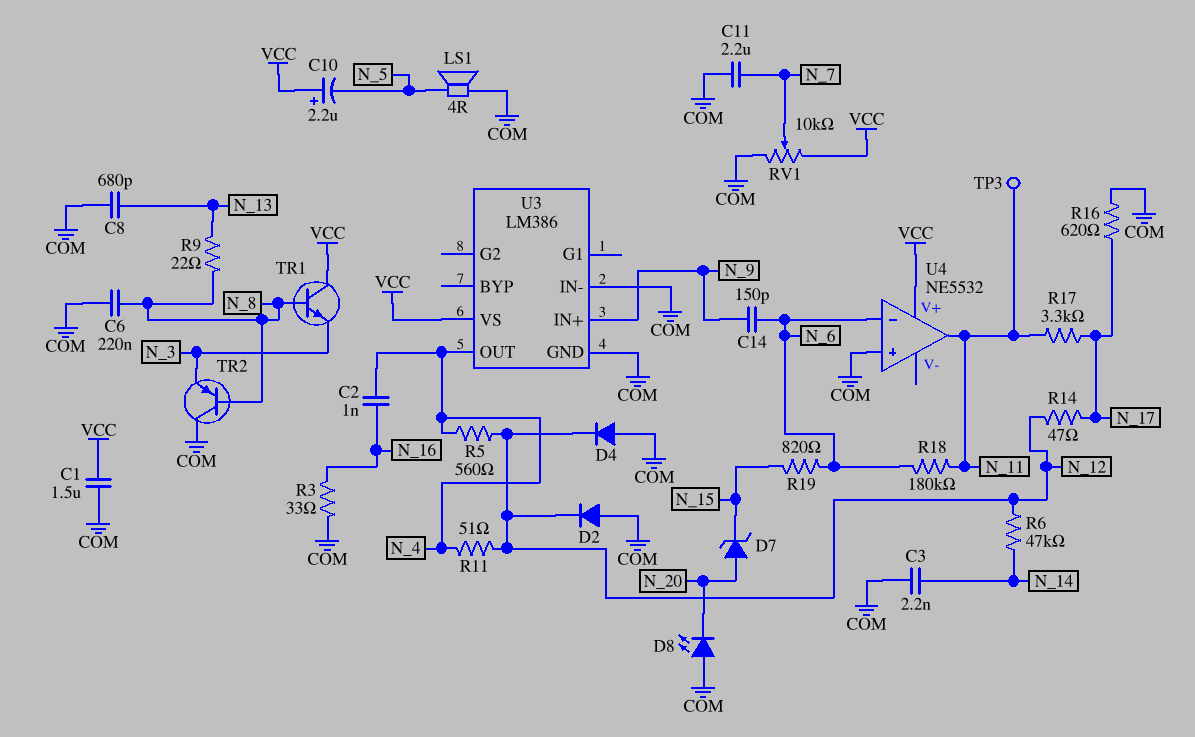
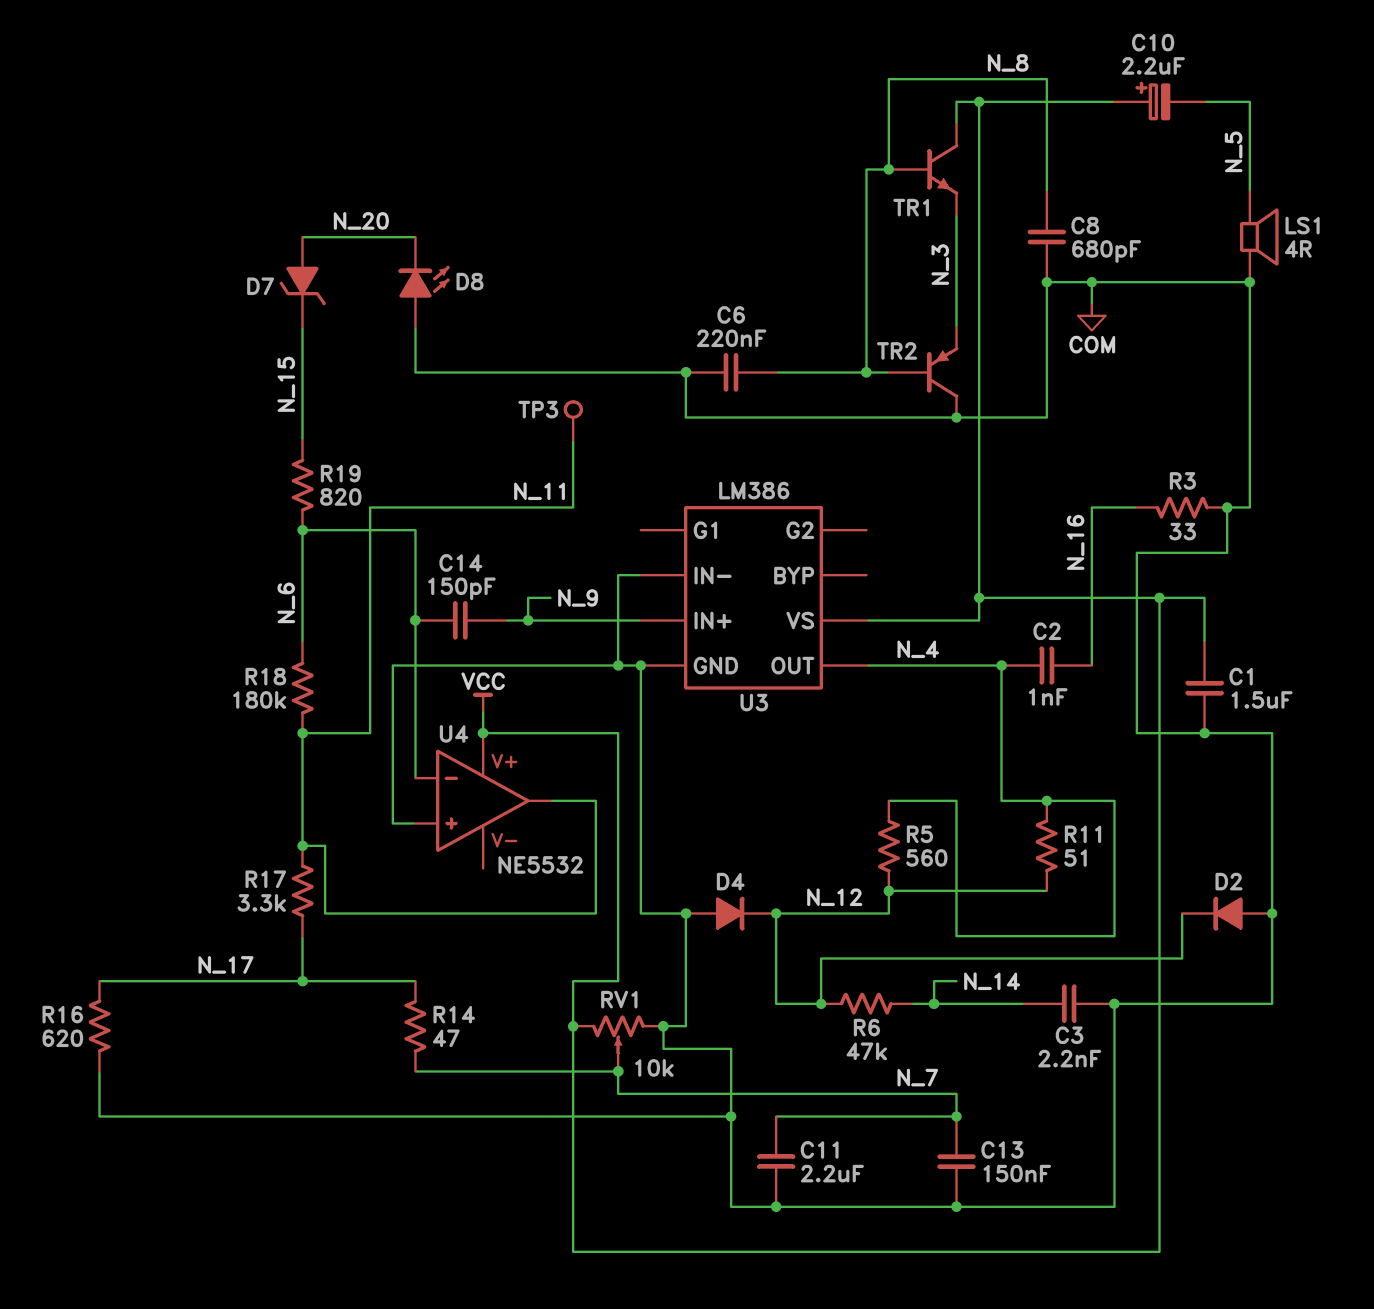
C8: 680pF (COM, N_13) -> 680pF (COM, N_8)
C13: none -> 150nF (COM, N_7)
R9: 22 (N_8, N_13) -> none
R14: 47 (N_12, N_17) -> 47 (N_7, N_17)

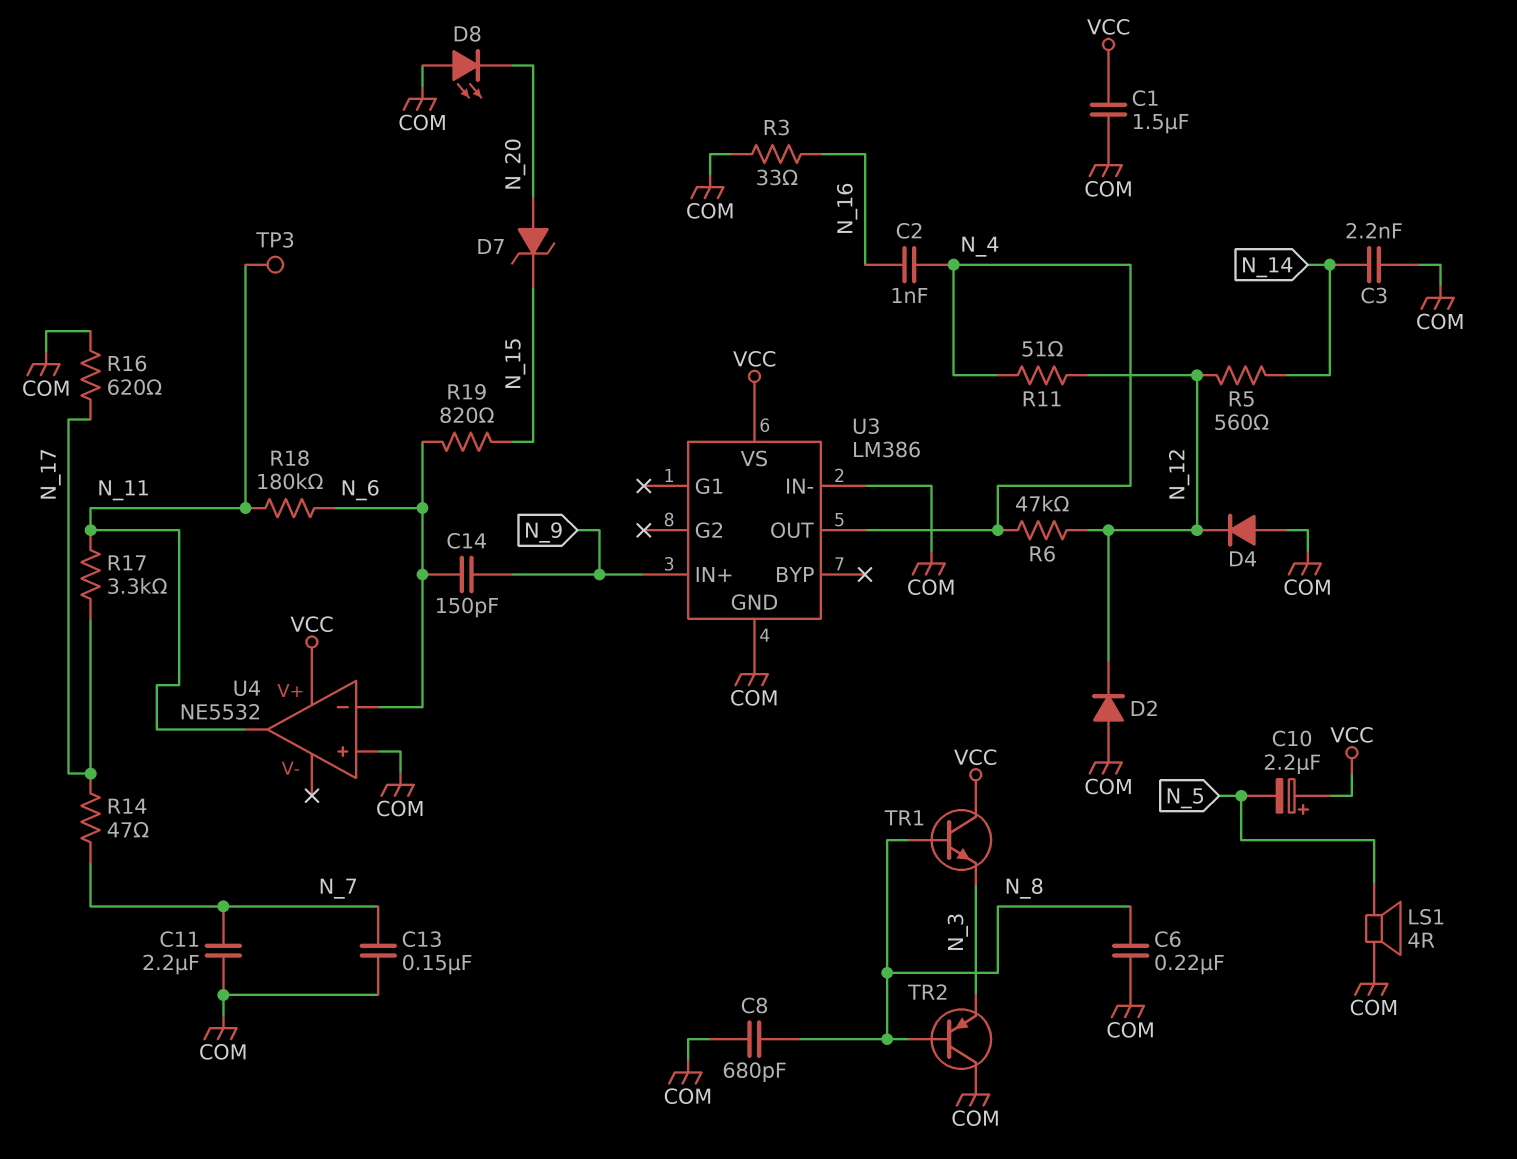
R5: 560 (N_4, N_12) -> 560 (N_12, N_14)
R6: 47k (N_12, N_14) -> 47k (N_4, N_12)
RV1: 10k (COM, VCC, wiper N_7) -> none

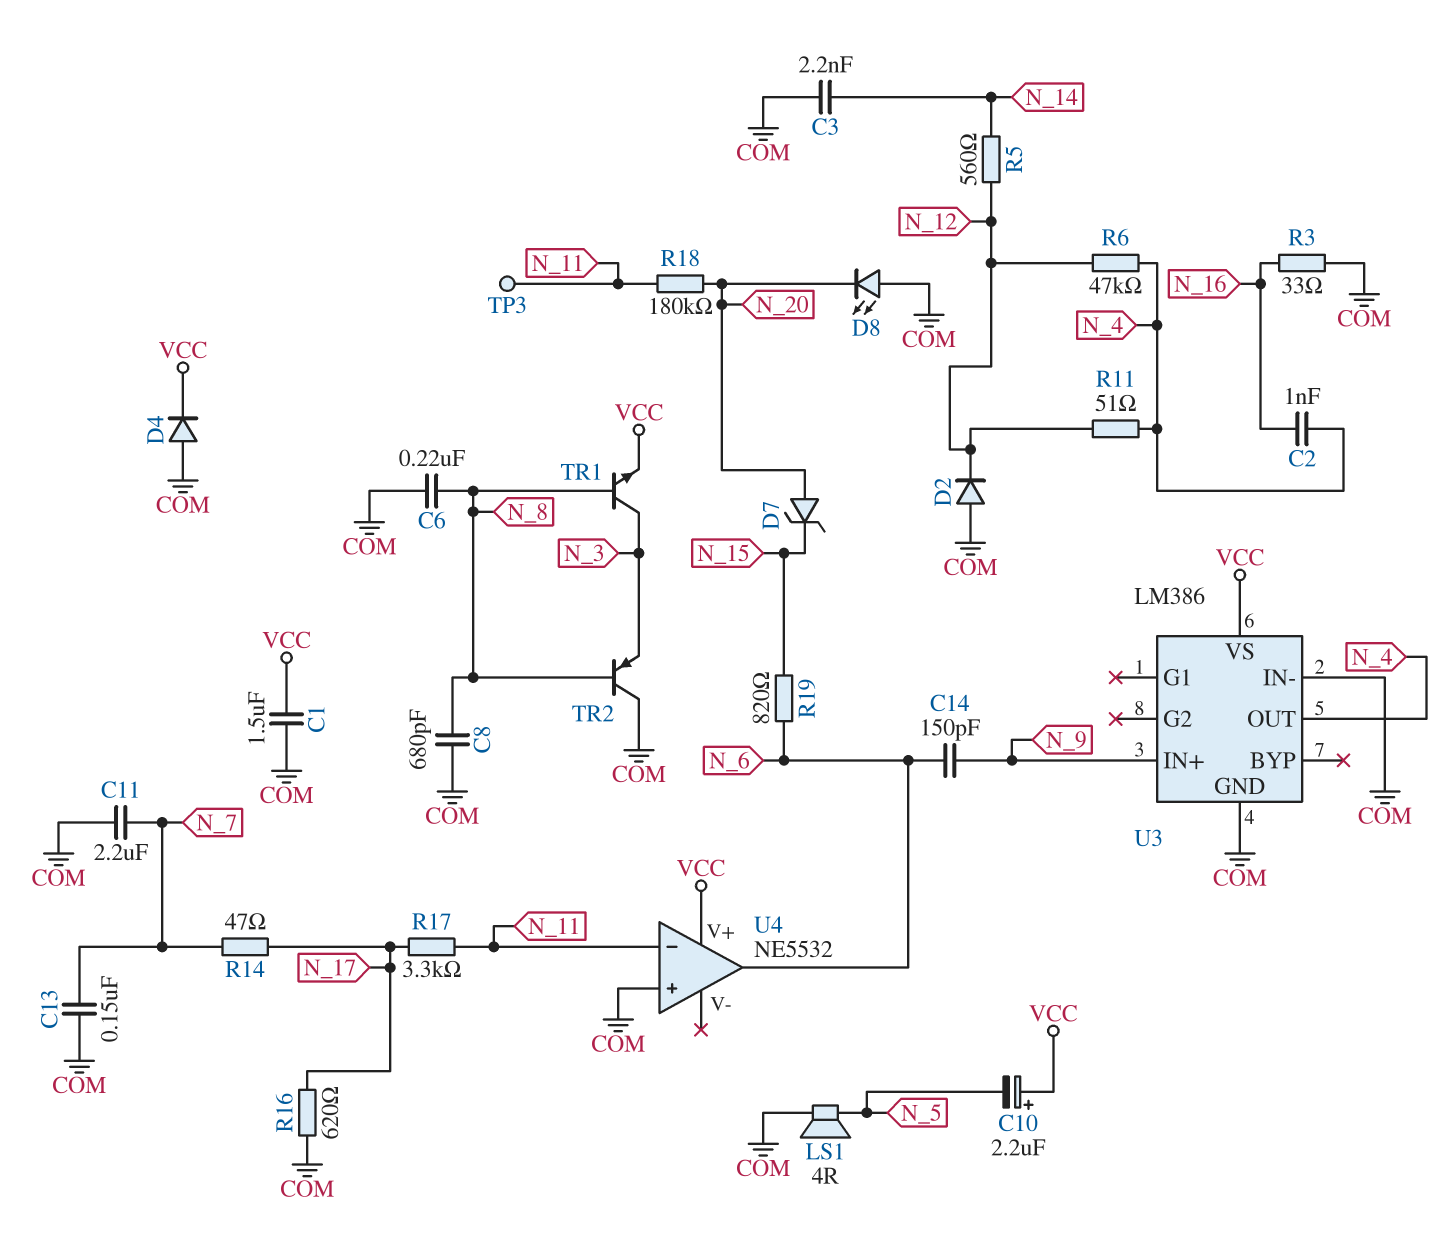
D4: diode (A COM, K N_12) -> diode (A COM, K VCC)
R18: 180k (N_6, N_11) -> 180k (N_11, N_20)
TR1: NPN (B N_8, C VCC, E N_3) -> NPN (B N_8, C N_3, E VCC)
U4 pin in-: N_6 -> N_11
U4 pin out: N_11 -> N_6

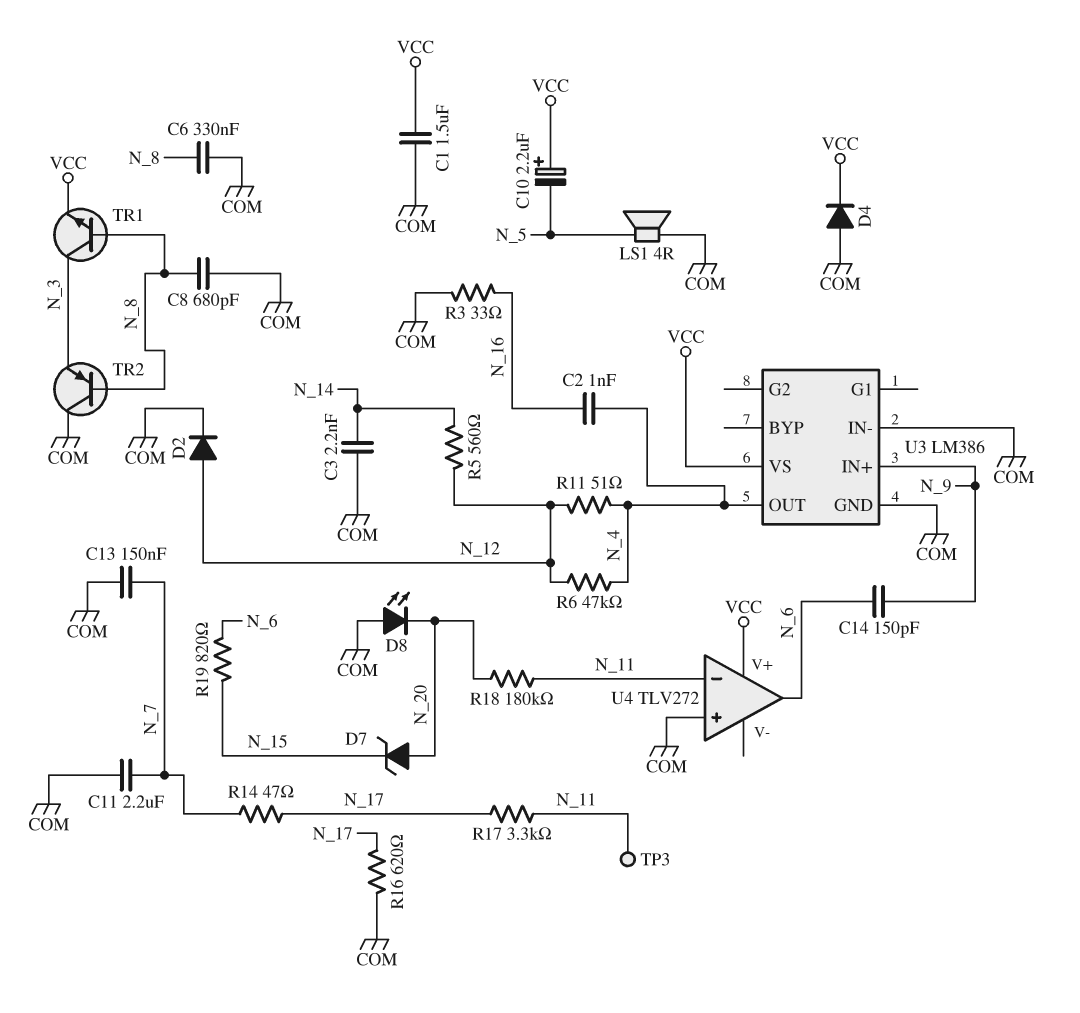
C6: 220nF (COM, N_8) -> 330nF (COM, N_8)
D2: diode (A COM, K N_12) -> diode (A N_12, K COM)
U4: NE5532 -> TLV272

